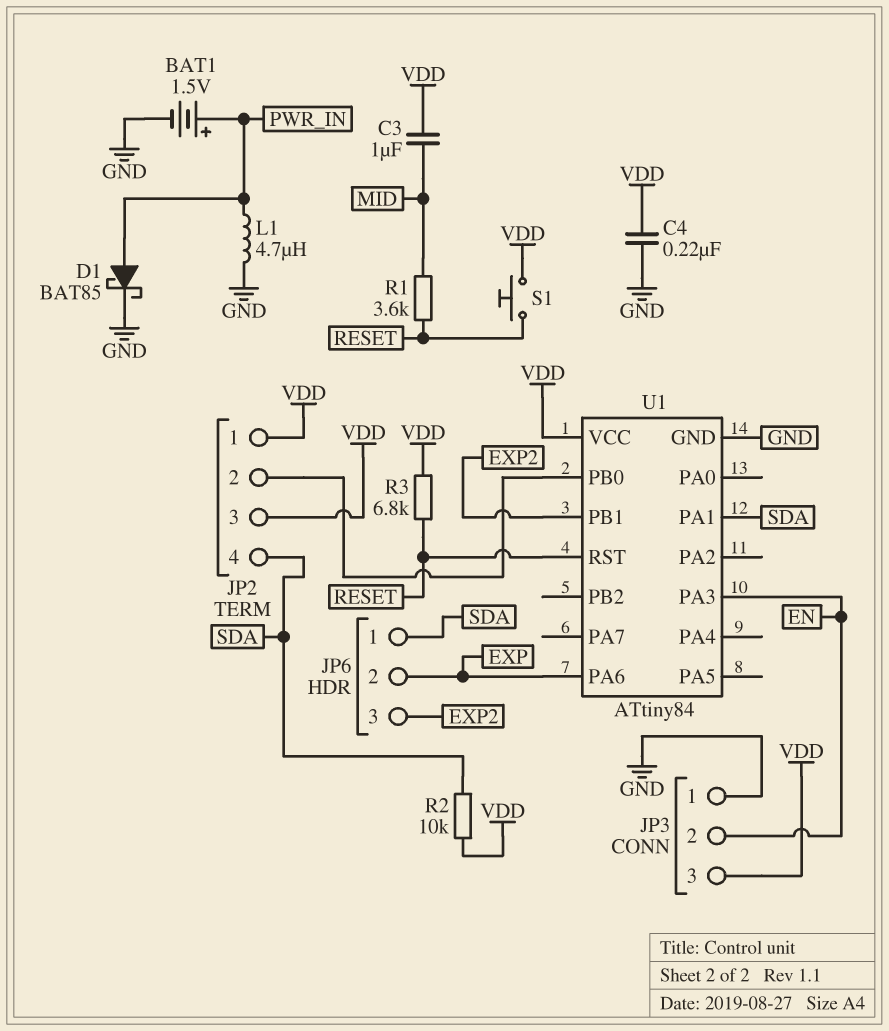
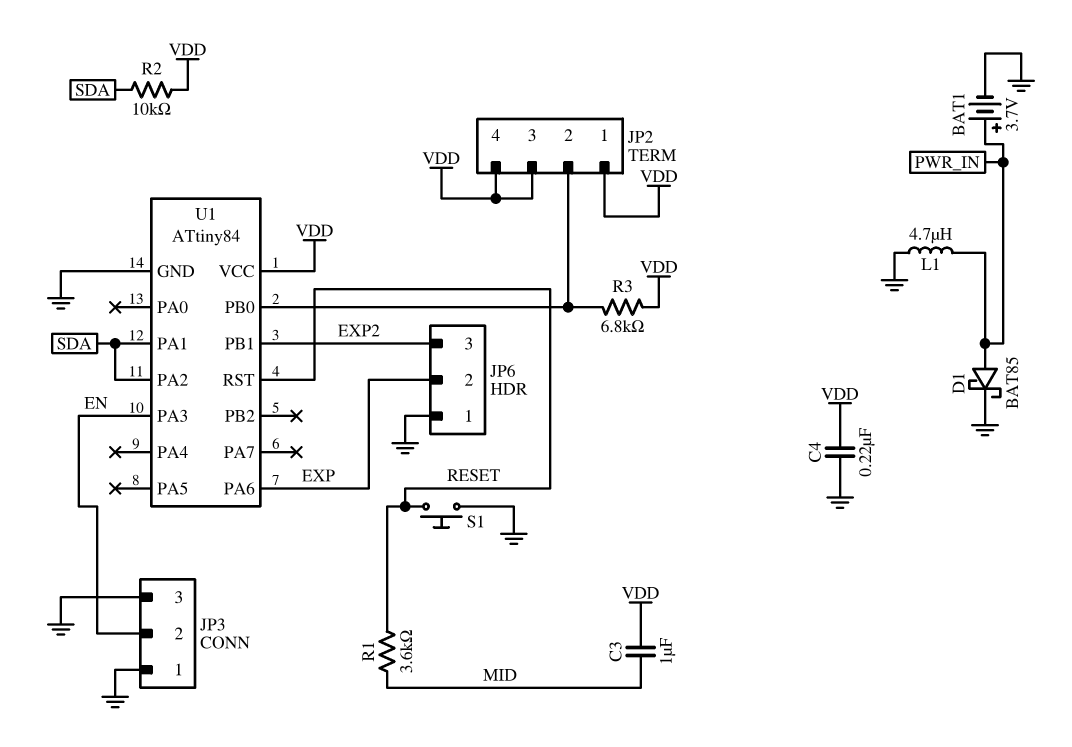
BAT1: 1.5V (plus PWR_IN, minus GND) -> 3.7V (plus PWR_IN, minus GND)
JP2 pin 4: SDA -> VDD
JP3 pin 3: VDD -> GND
JP6 pin 1: SDA -> GND
R3: 6.8k (RESET, VDD) -> 6.8k (JP2/2, VDD)
S1: button (RESET, VDD) -> button (GND, RESET)
U1 pin PA2: none -> SDA

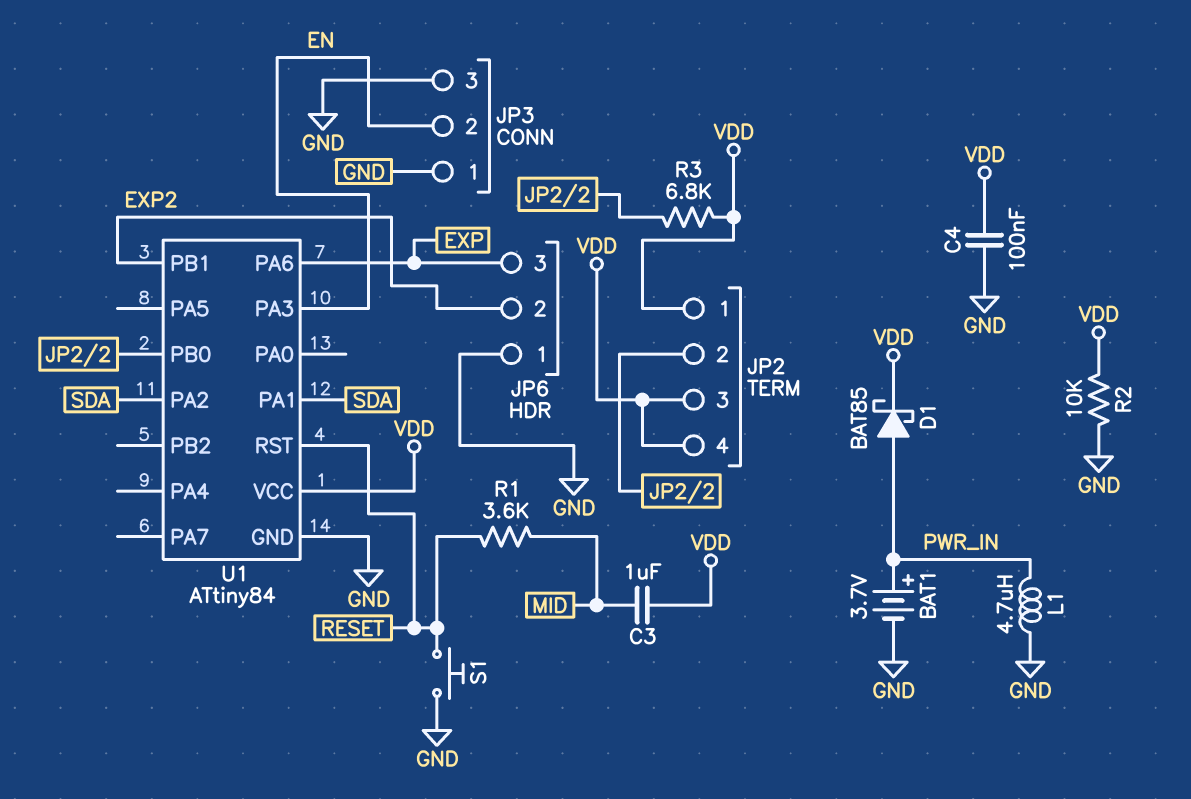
C4: 220nF (GND, VDD) -> 100nF (GND, VDD)
D1: schottky BAT85 (A PWR_IN, K GND) -> schottky BAT85 (A PWR_IN, K VDD)
JP6 pin 2: EXP -> EXP2
JP6 pin 3: EXP2 -> EXP
R2: 10k (SDA, VDD) -> 10k (GND, VDD)

